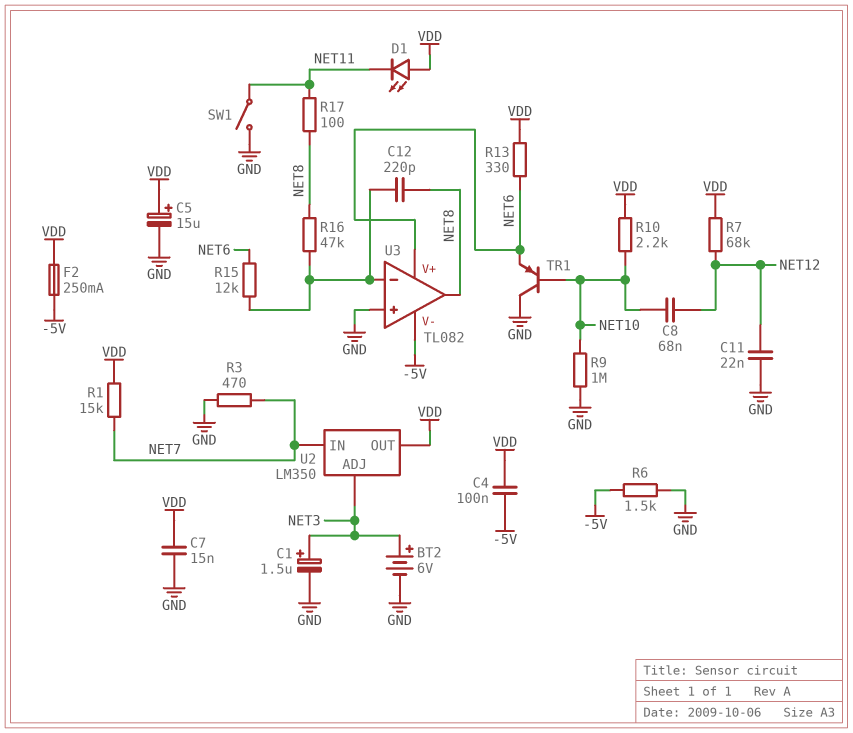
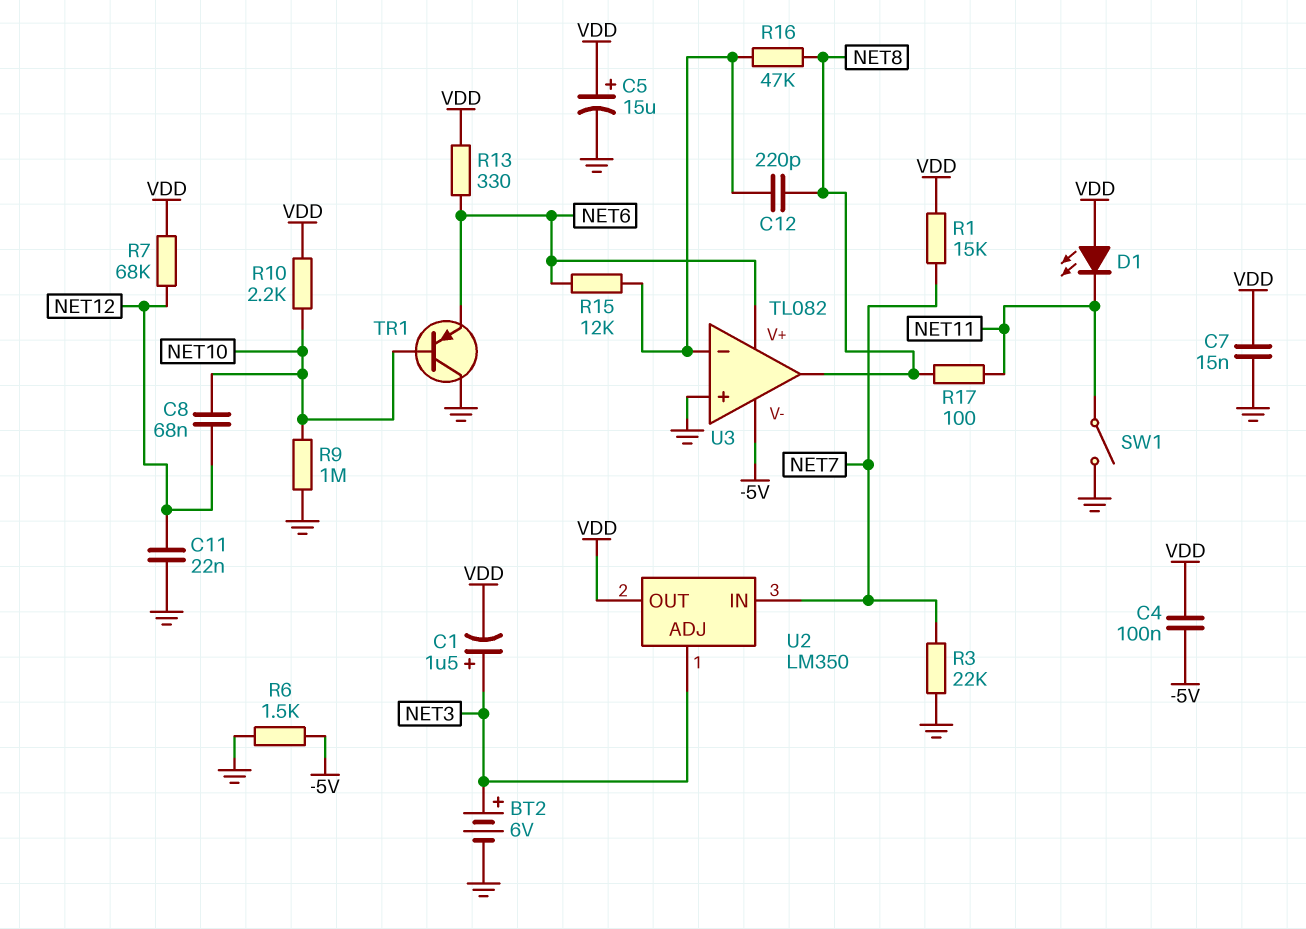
C1: 1.5uF (plus NET3, minus GND) -> 1.5uF (plus NET3, minus VDD)
F2: 250mA (-5V, VDD) -> none
R3: 470 (GND, NET7) -> 22k (GND, NET7)

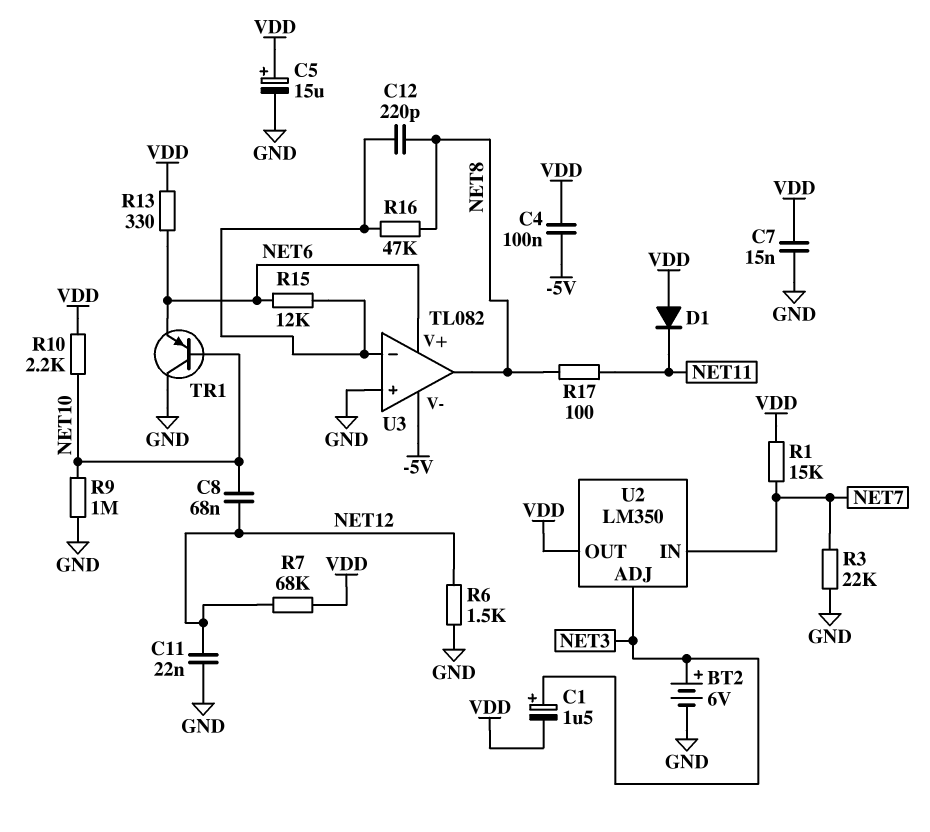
D1: LED (A VDD, K NET11) -> diode (A VDD, K NET11)
R6: 1.5k (-5V, GND) -> 1.5k (GND, NET12)
SW1: switch (GND, NET11) -> none

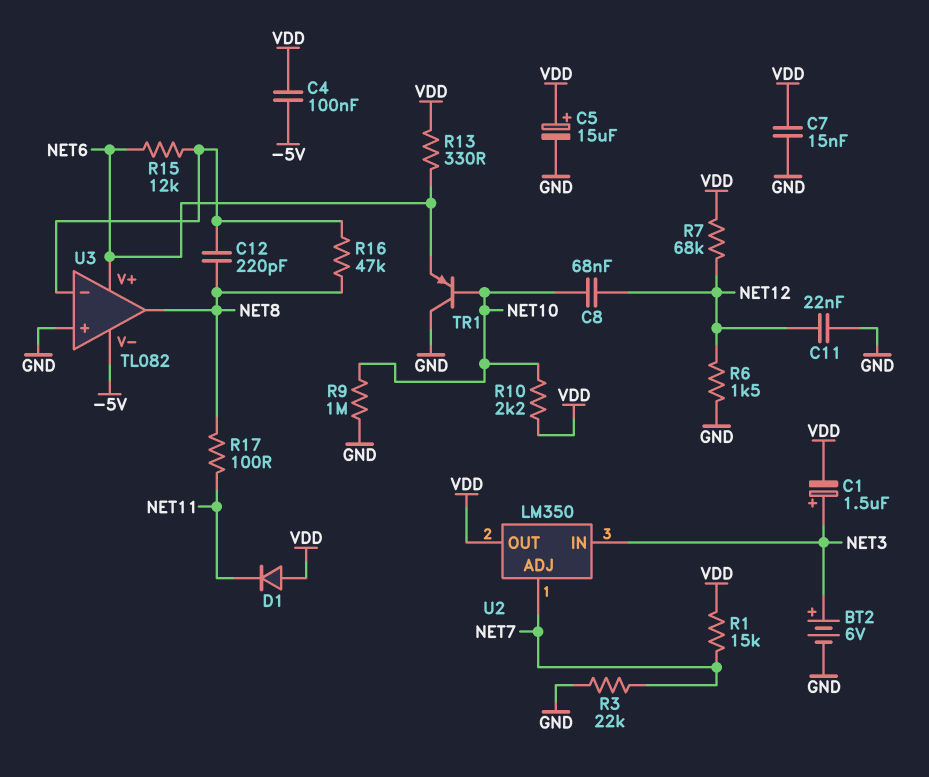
U2 pin ADJ: NET3 -> NET7
U2 pin IN: NET7 -> NET3

